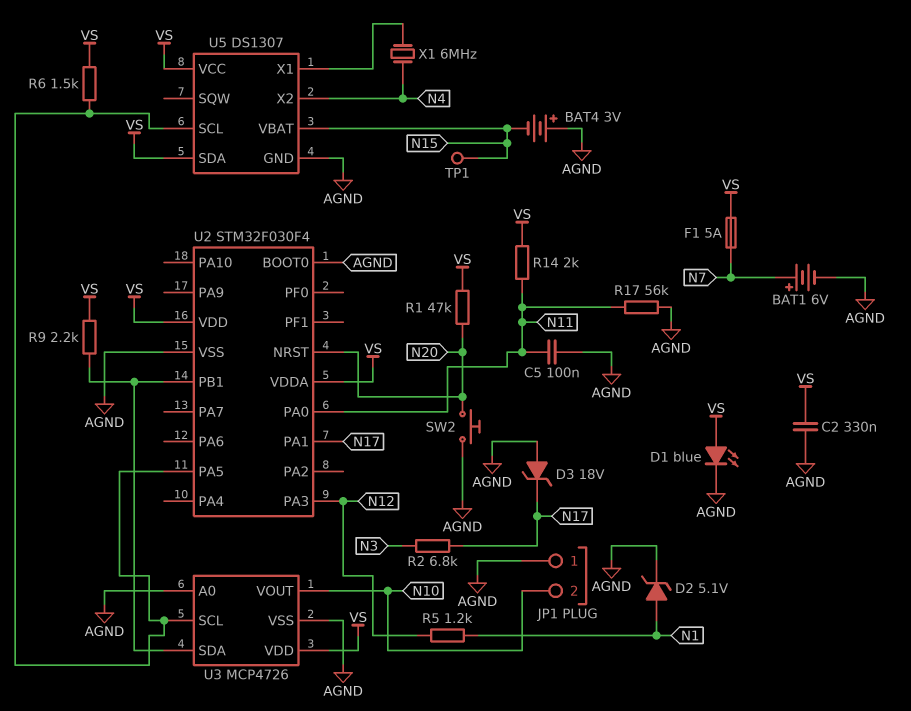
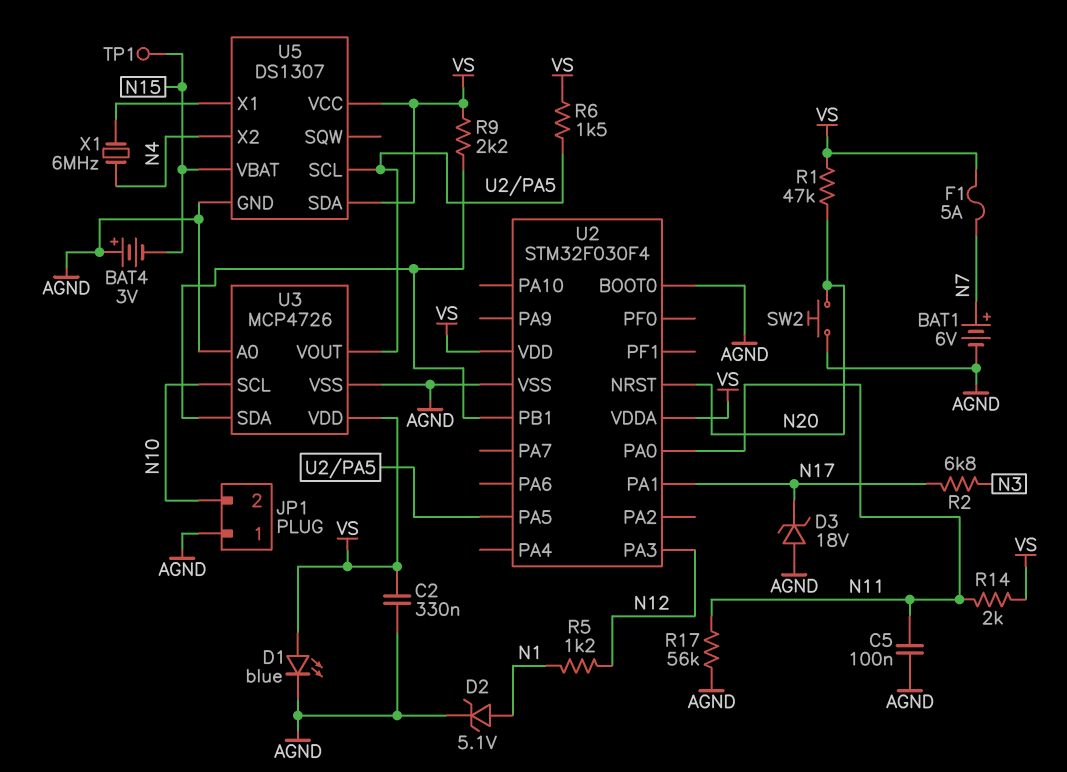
U3 pin SCL: U2/PA5 -> N10
U3 pin VOUT: N10 -> U2/PA5

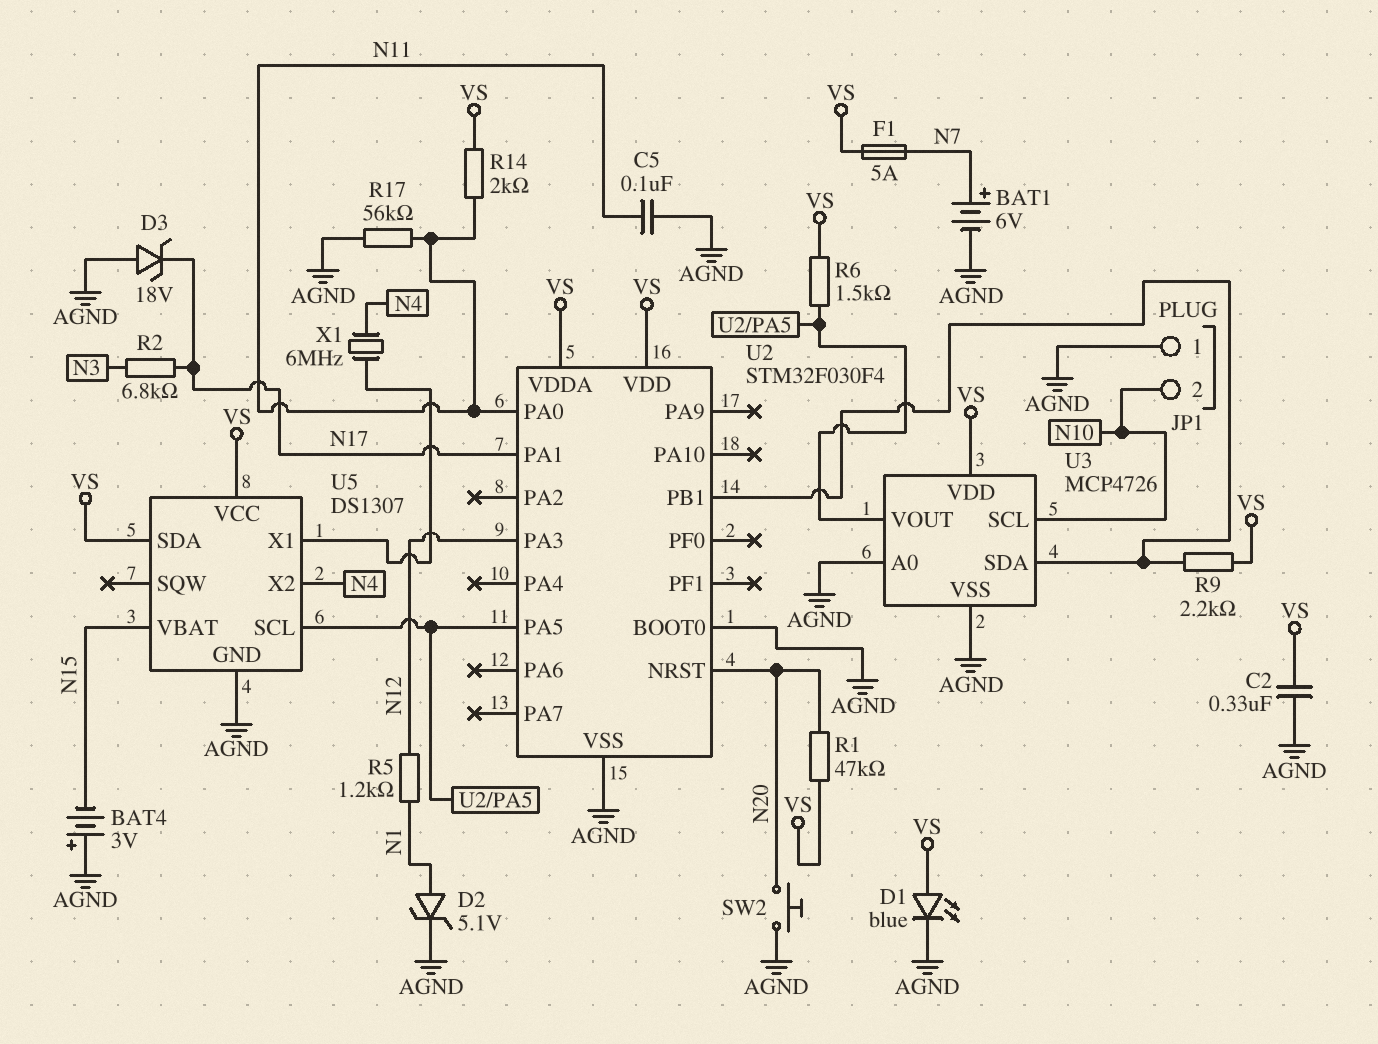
TP1: test point (N15) -> none

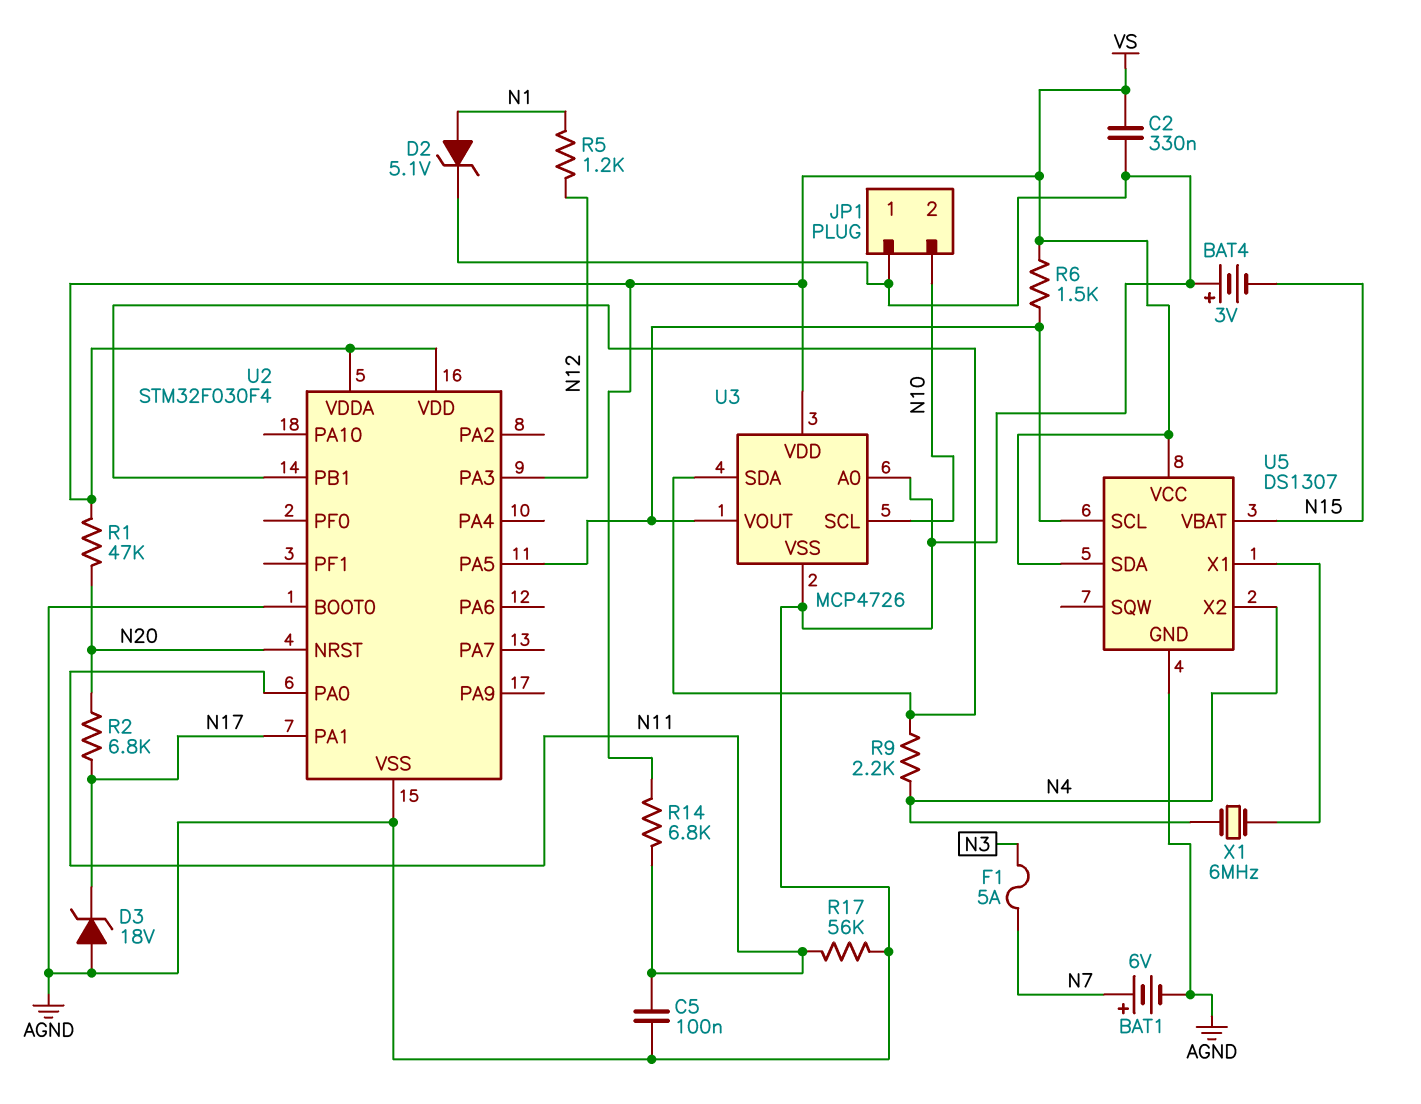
D1: LED blue (A VS, K AGND) -> none
F1: 5A (N7, VS) -> 5A (N3, N7)
R2: 6.8k (N3, N17) -> 6.8k (N17, N20)
R9: 2.2k (U2/PB1, VS) -> 2.2k (N4, U2/PB1)
R14: 2k (N11, VS) -> 6.8k (N11, VS)
SW2: button (AGND, N20) -> none

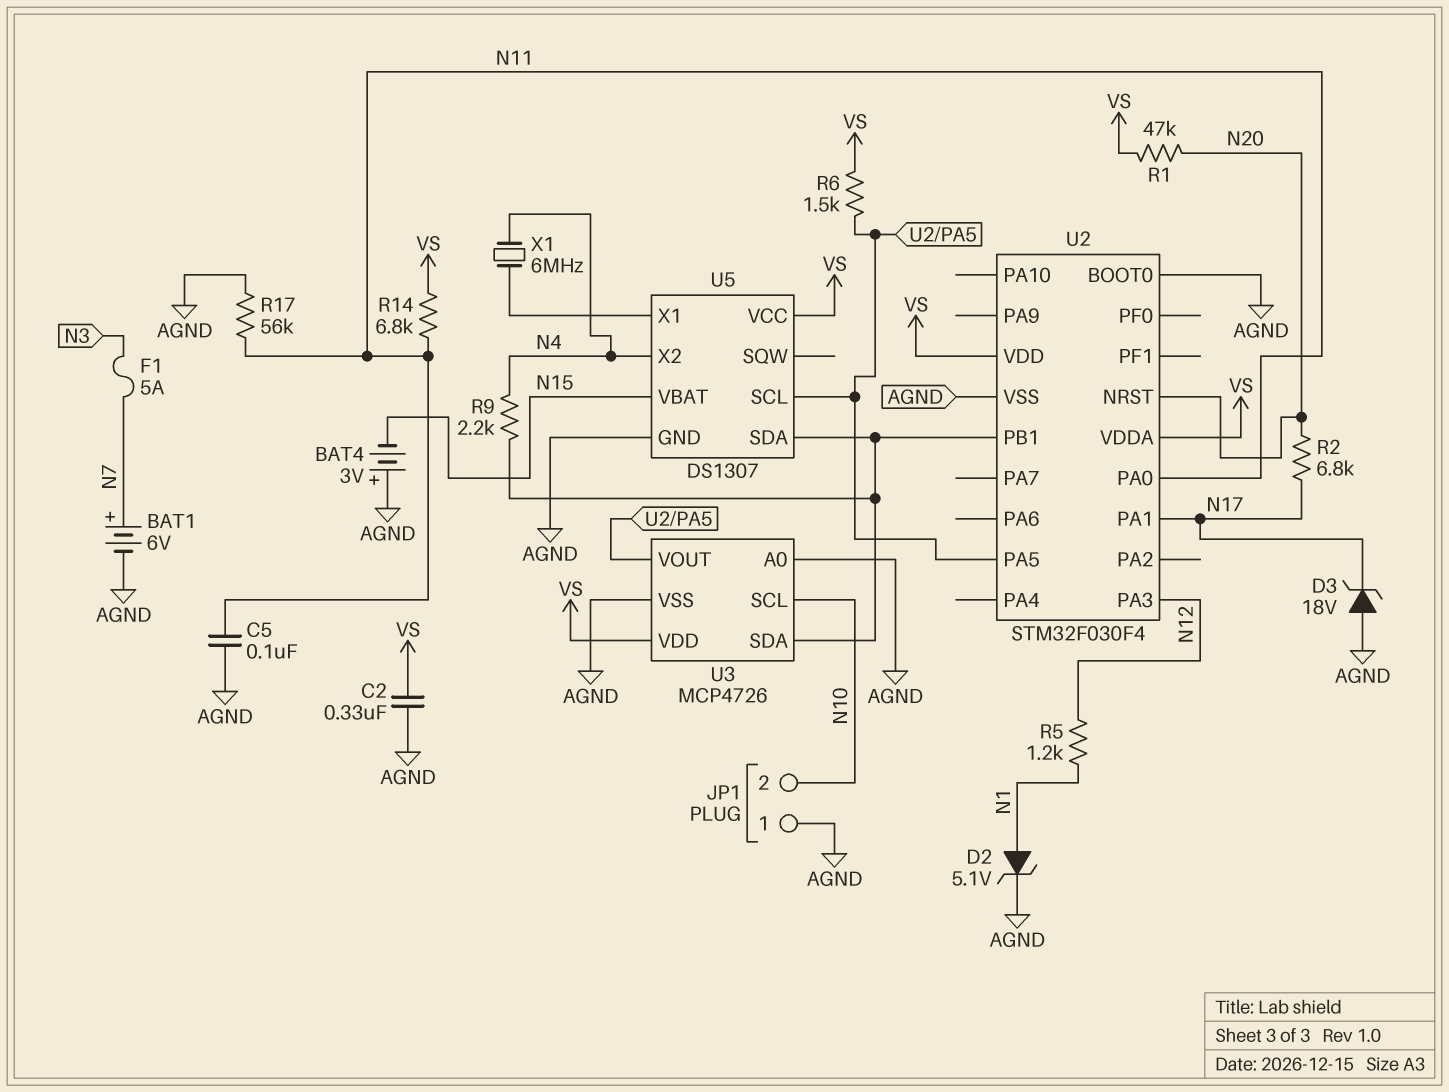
U5 pin SDA: VS -> U2/PB1

